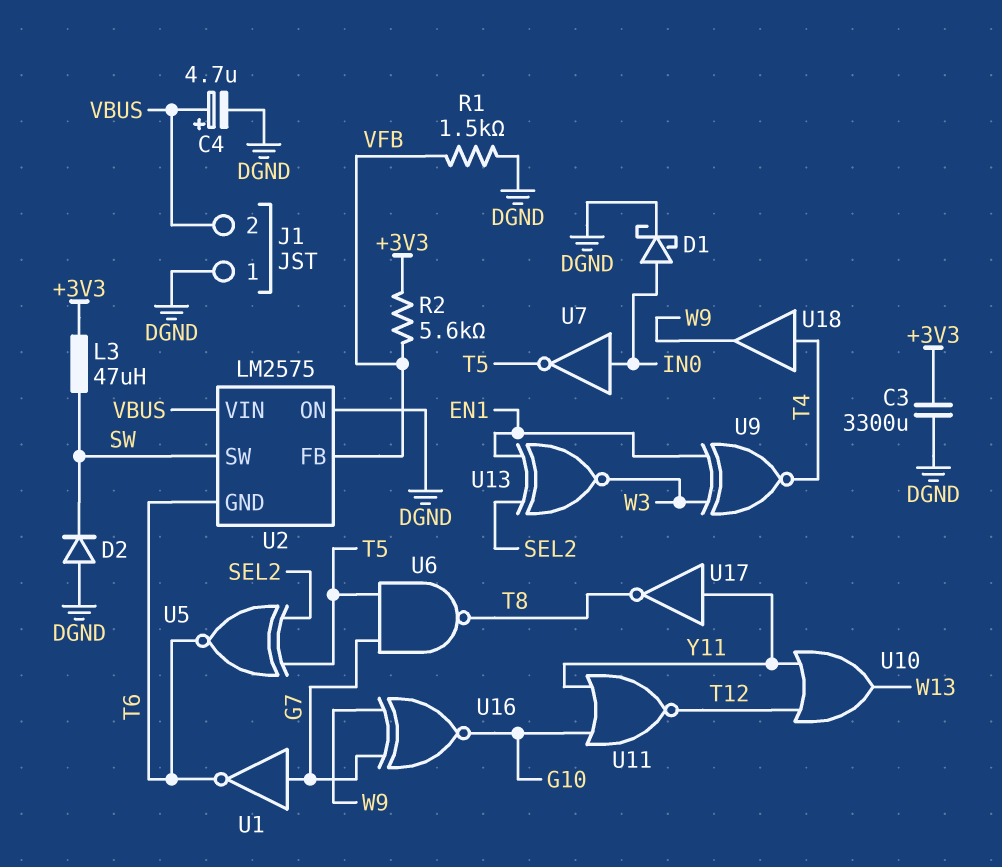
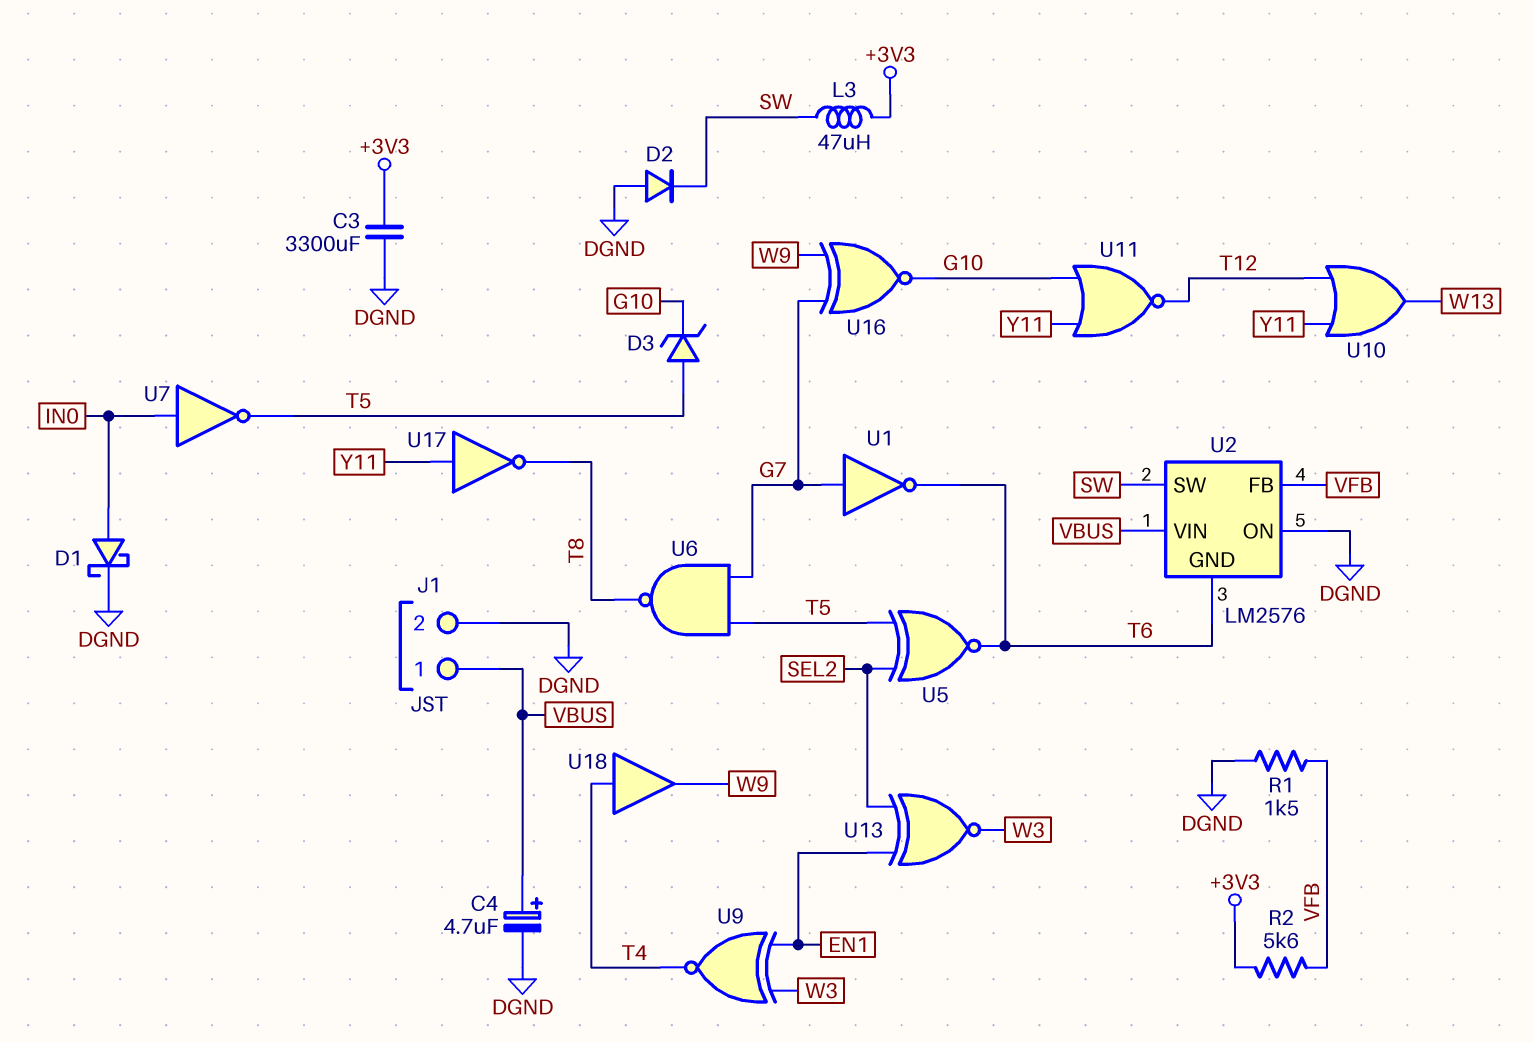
D3: none -> zener (A T5, K G10)
J1 pin 1: DGND -> VBUS
J1 pin 2: VBUS -> DGND
U2: LM2575 -> LM2576

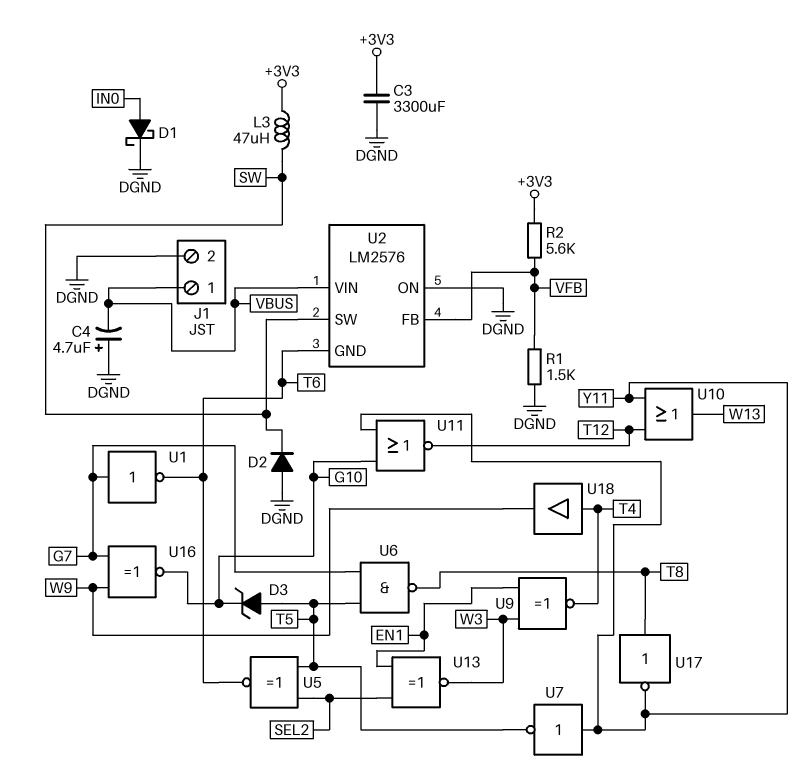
C4: 4.7uF (plus VBUS, minus DGND) -> 4.7uF (plus DGND, minus VBUS)
U7: NOT (in IN0, out T5) -> NOT (in Y11, out T5)
U17: NOT (in Y11, out T8) -> NOT (in T8, out Y11)

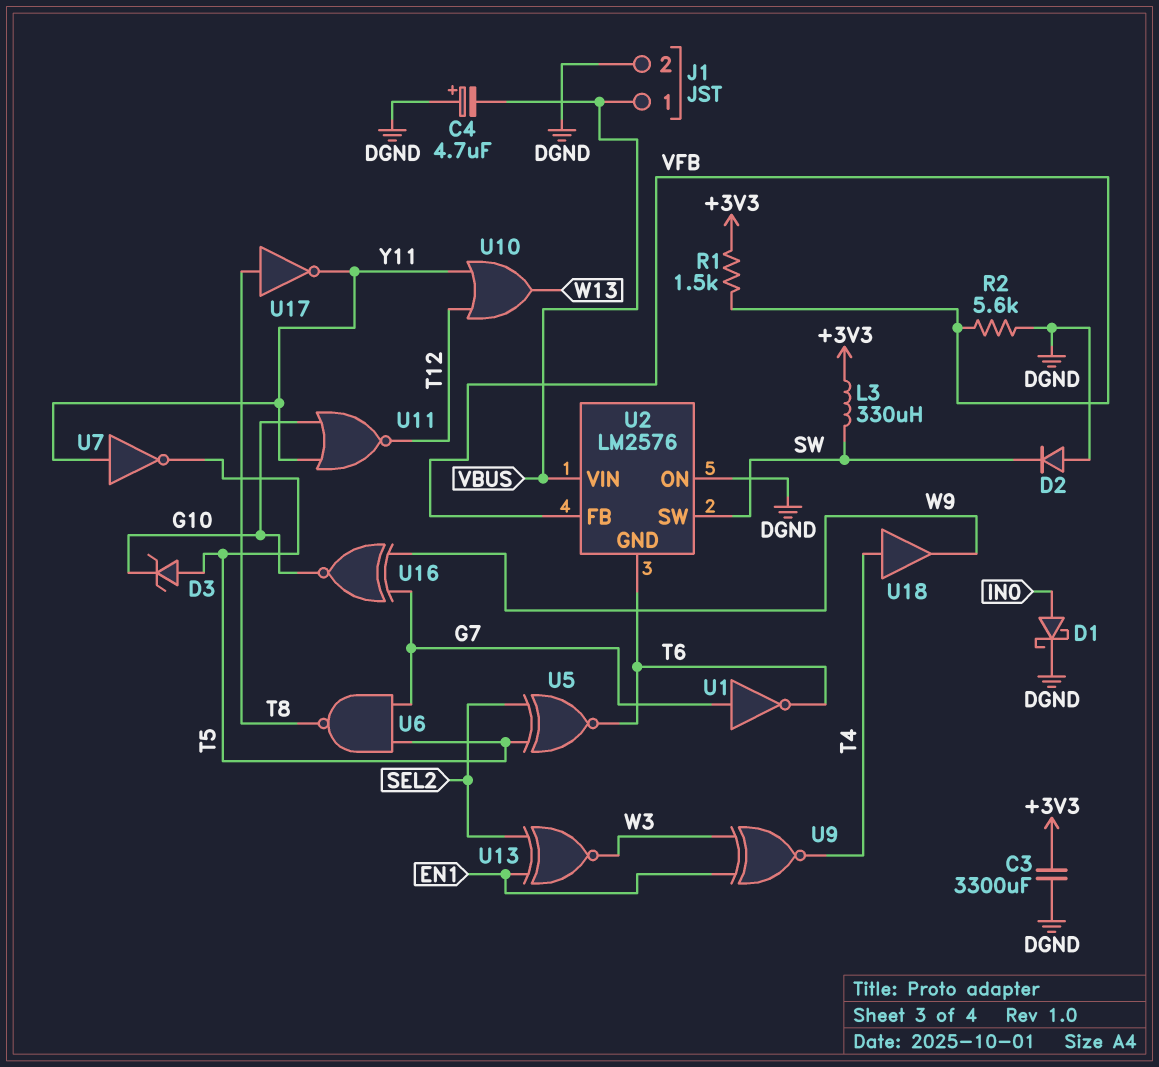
L3: 47uH (+3V3, SW) -> 330uH (+3V3, SW)
R1: 1.5k (DGND, VFB) -> 1.5k (+3V3, VFB)
R2: 5.6k (+3V3, VFB) -> 5.6k (DGND, VFB)

